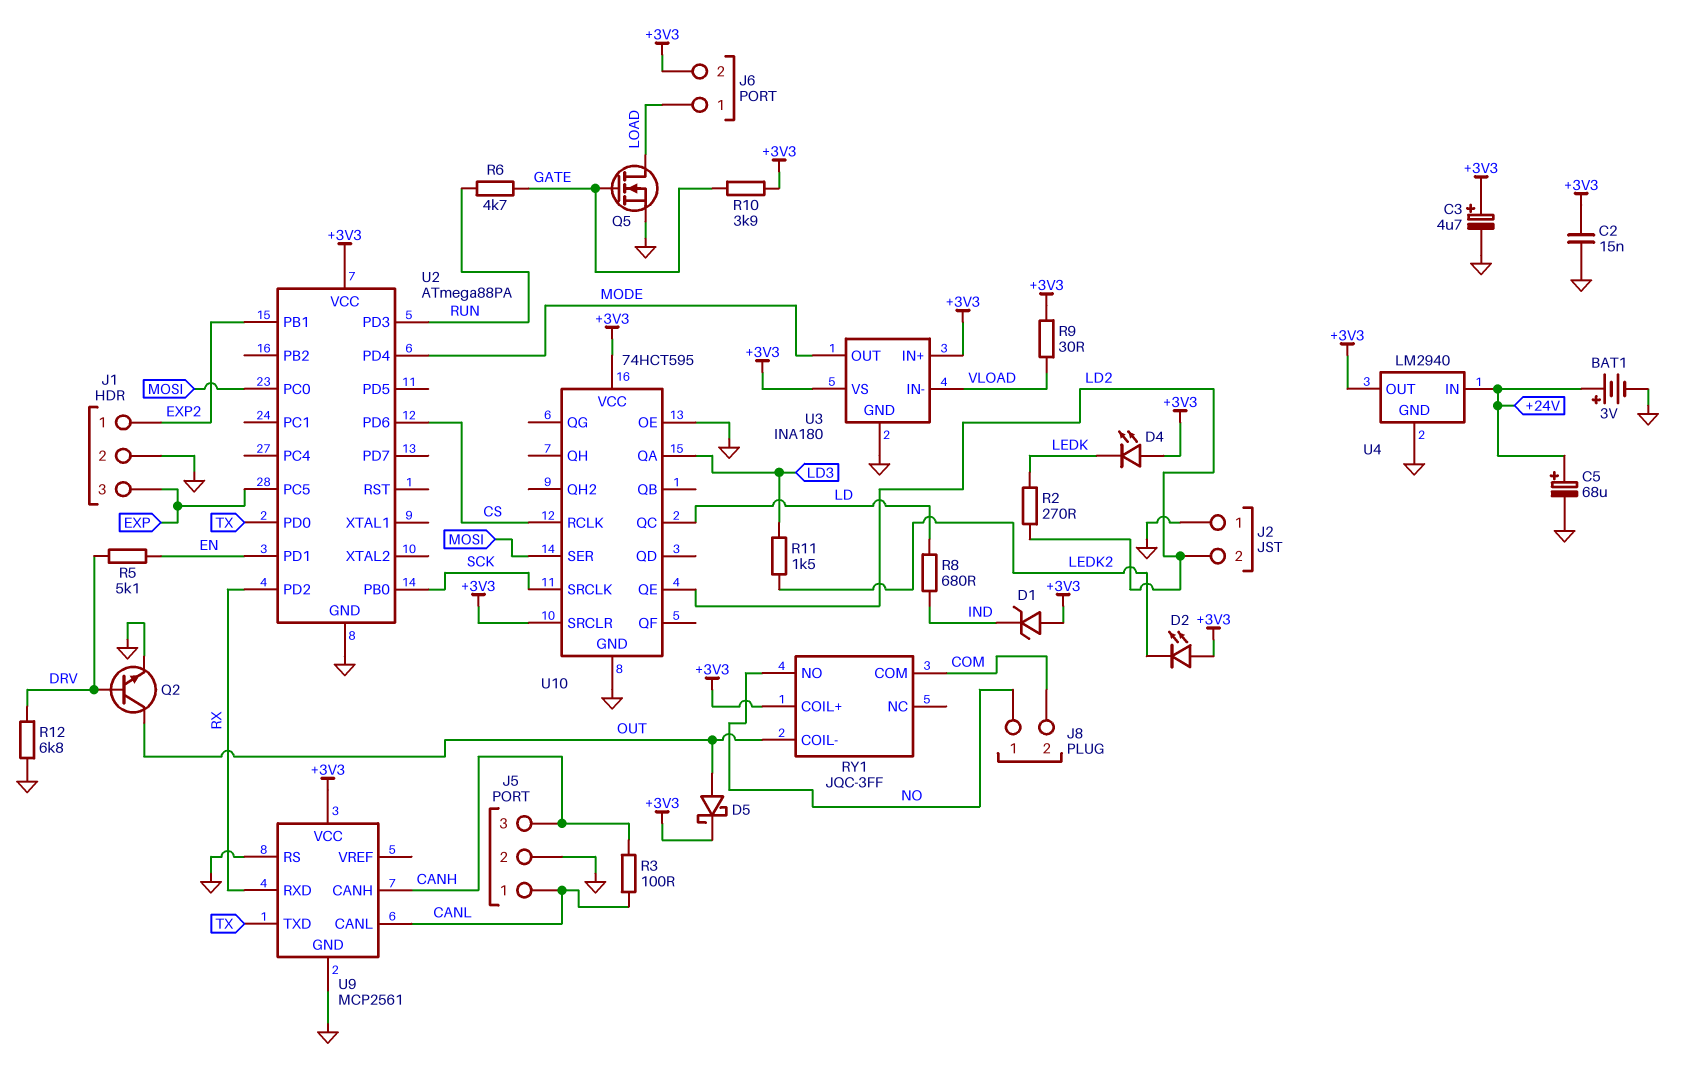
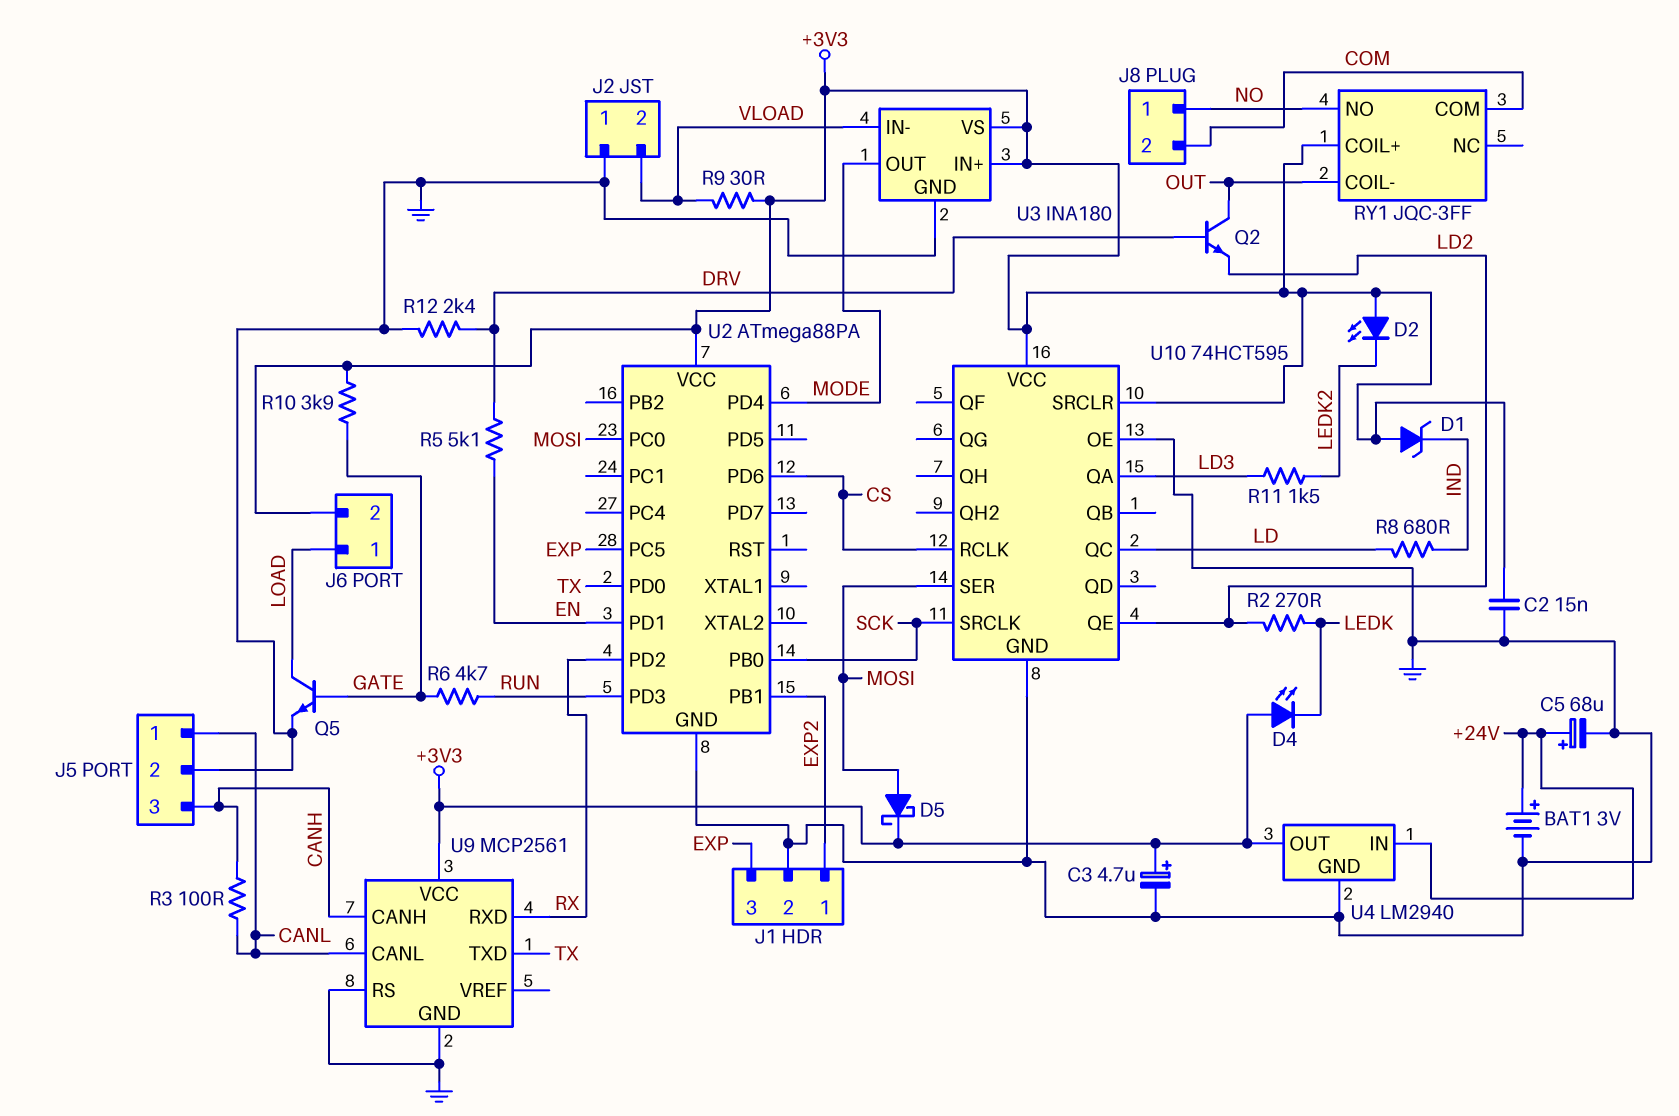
D5: schottky (A OUT, K +3V3) -> schottky (A MOSI, K +3V3)
J2 pin 2: LD2 -> VLOAD
Q2: NPN (B DRV, C OUT, E GND) -> NPN (B DRV, C OUT, E LD2)
Q5: NMOS (G GATE, D LOAD, S GND) -> NPN (B GATE, C LOAD, E GND)
R12: 6.8k (DRV, GND) -> 2.4k (DRV, GND)

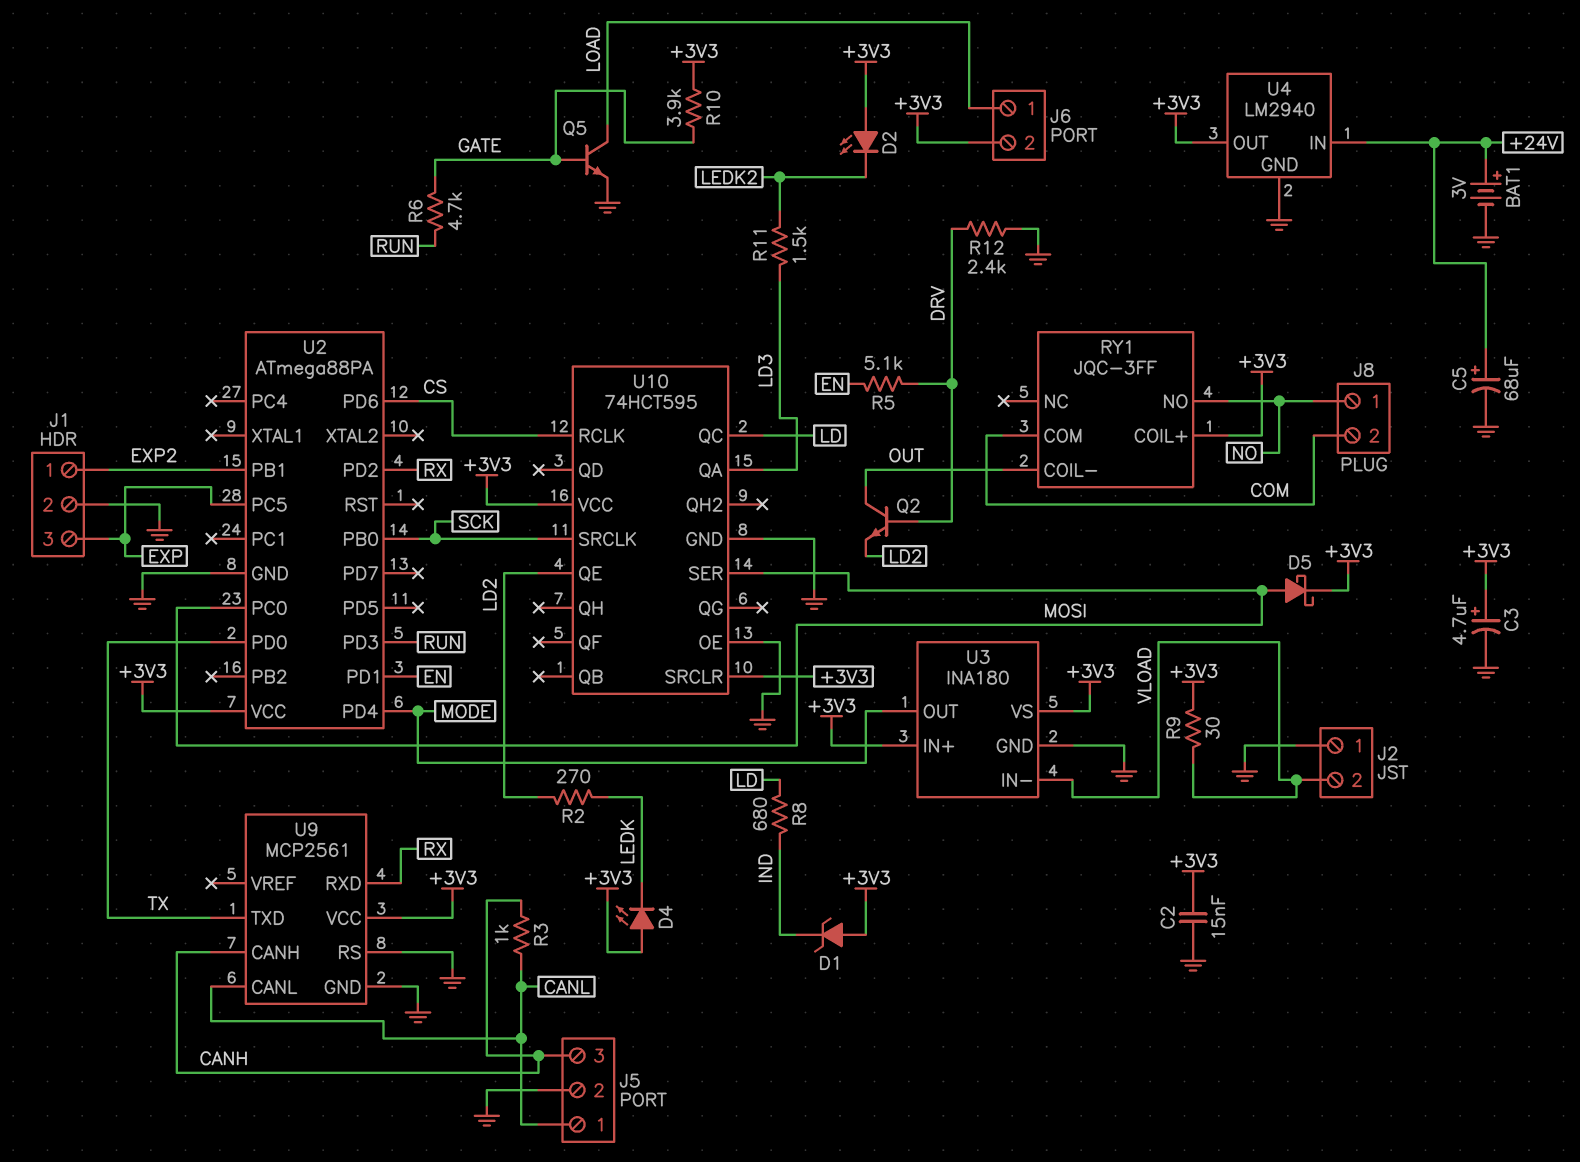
R3: 100 (CANH, CANL) -> 1k (CANH, CANL)

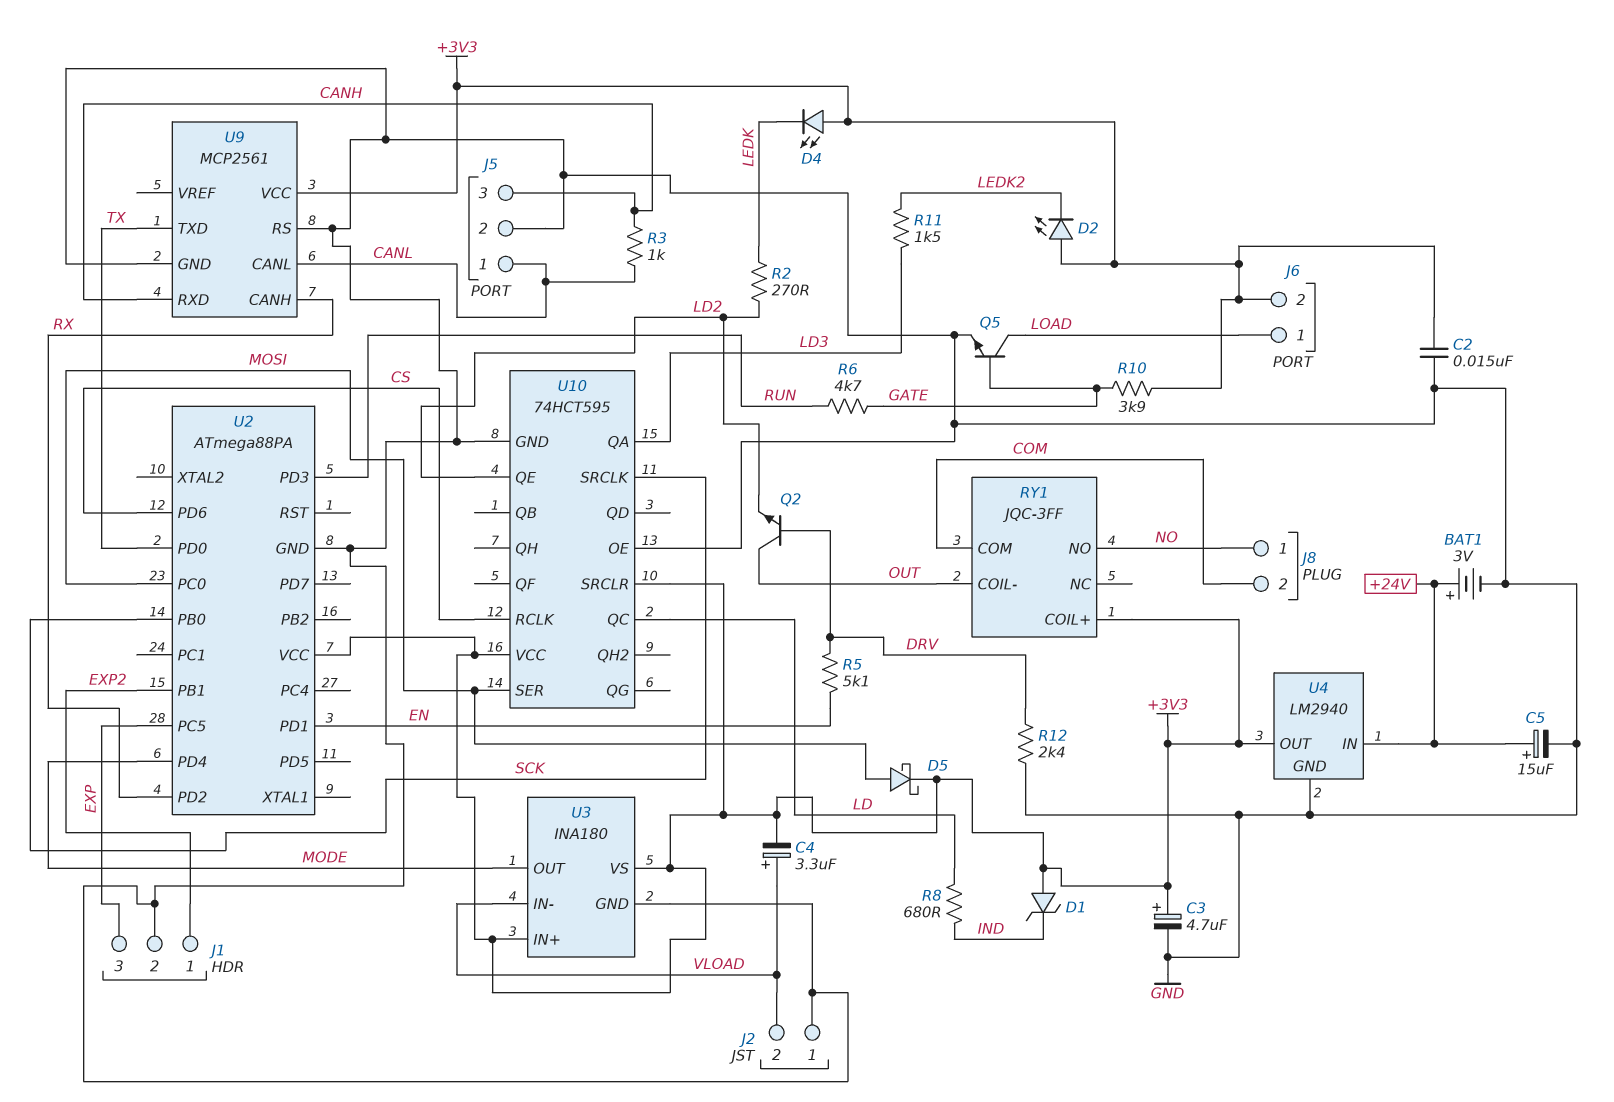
C4: none -> 3.3uF (plus VLOAD, minus +3V3)
C5: 68uF (plus +24V, minus GND) -> 15uF (plus +24V, minus GND)
R9: 30 (+3V3, VLOAD) -> none
U9 pin CANH: CANH -> RX
U9 pin RXD: RX -> CANH

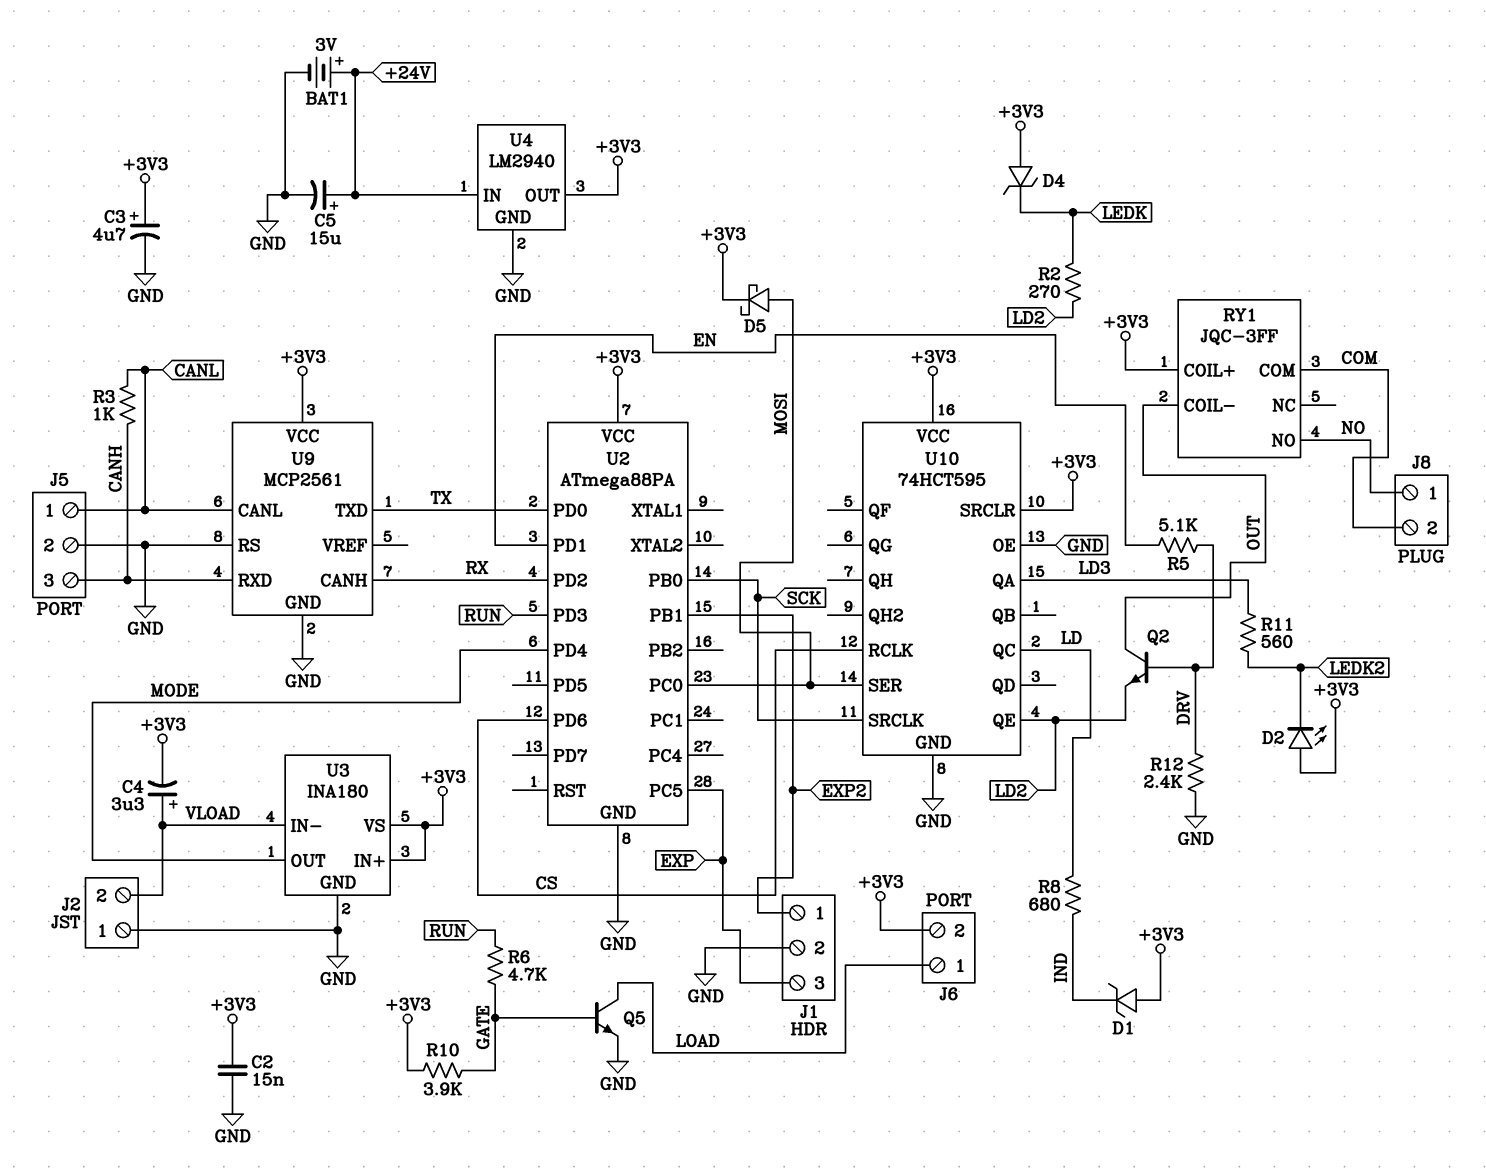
D4: LED (A +3V3, K LEDK) -> zener (A +3V3, K LEDK)
R11: 1.5k (LD3, LEDK2) -> 560 (LD3, LEDK2)

